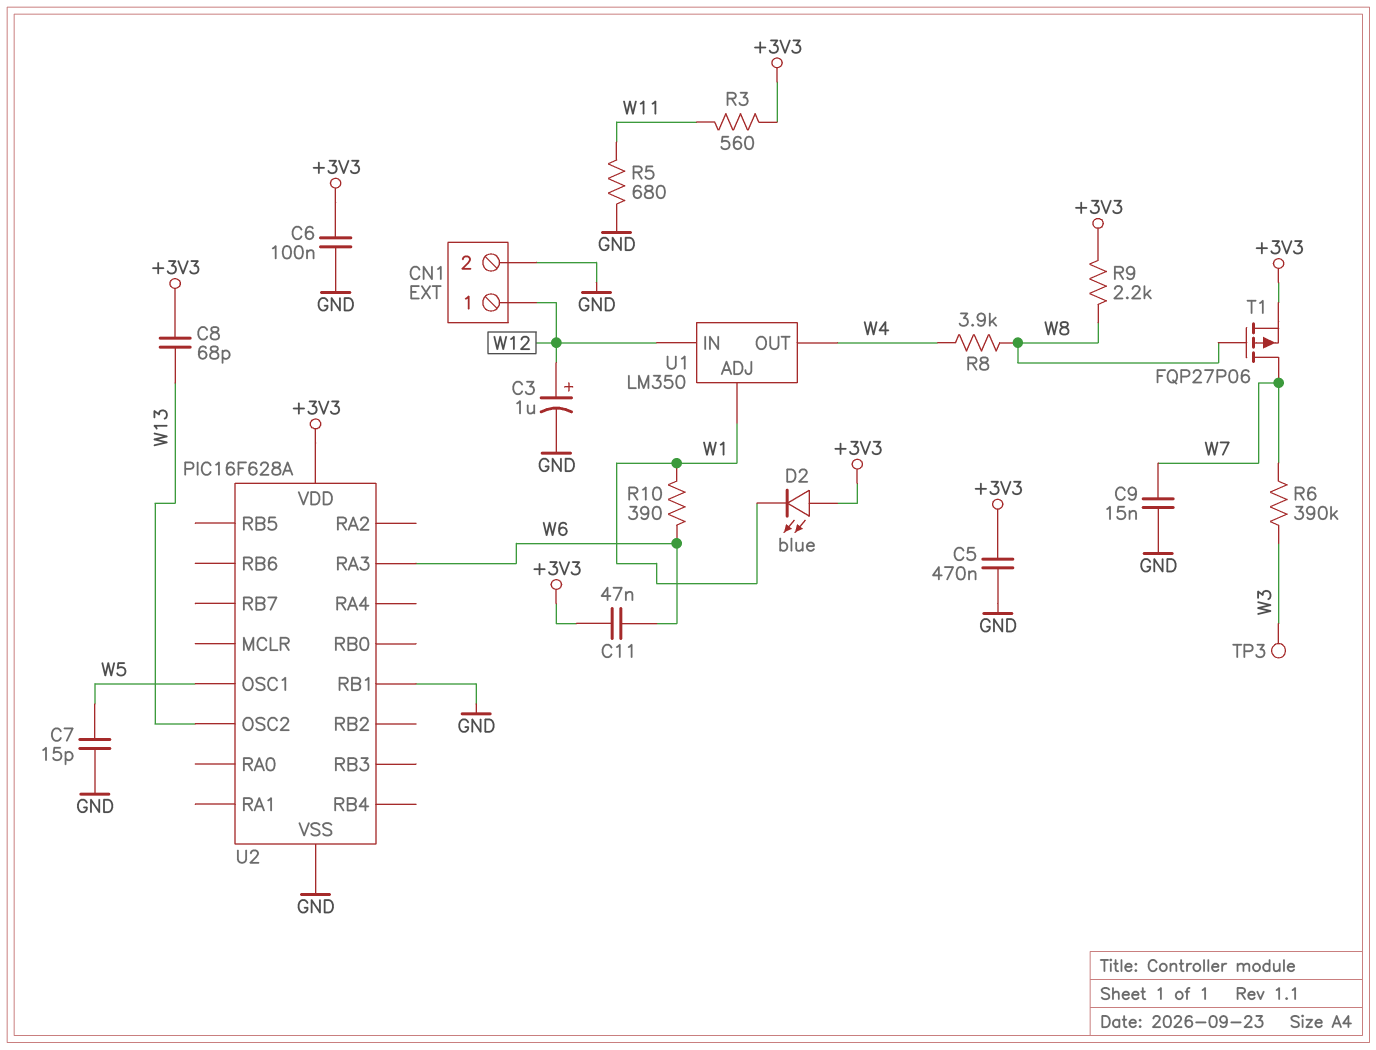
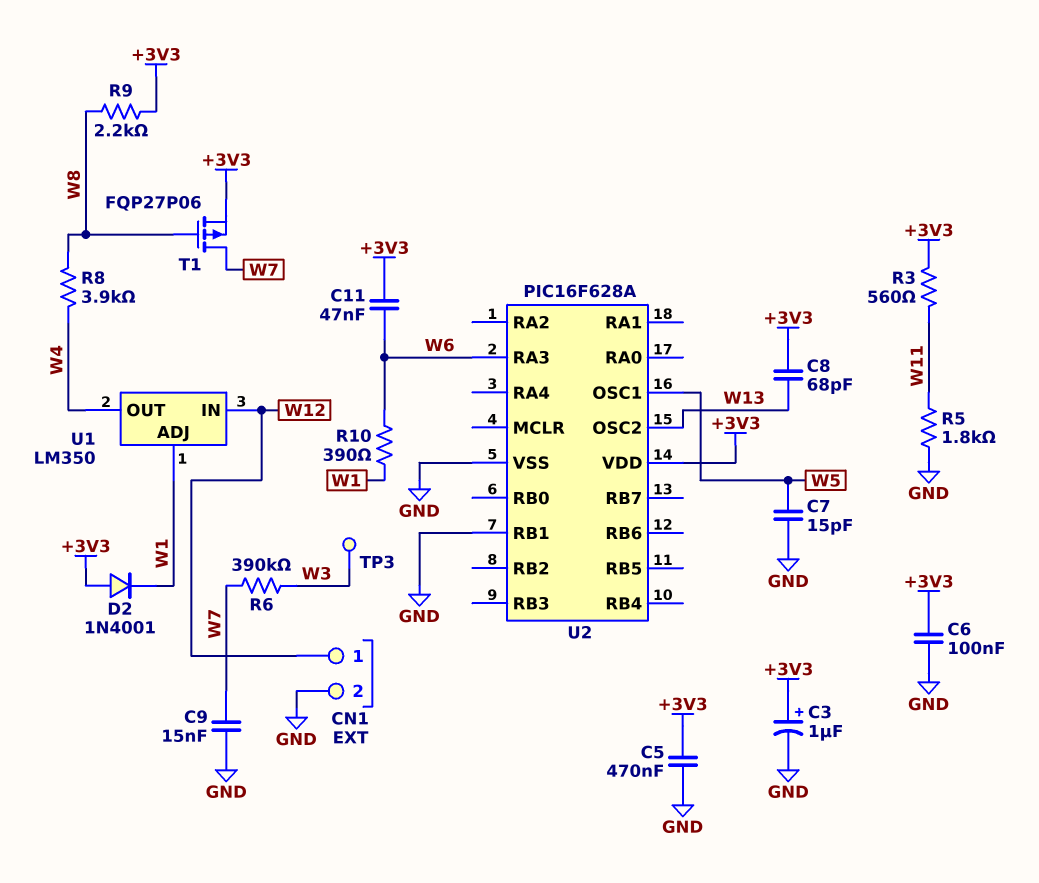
C3: 1uF (plus W12, minus GND) -> 1uF (plus +3V3, minus GND)
D2: LED blue (A +3V3, K W1) -> diode 1N4001 (A +3V3, K W1)
R5: 680 (GND, W11) -> 1.8k (GND, W11)

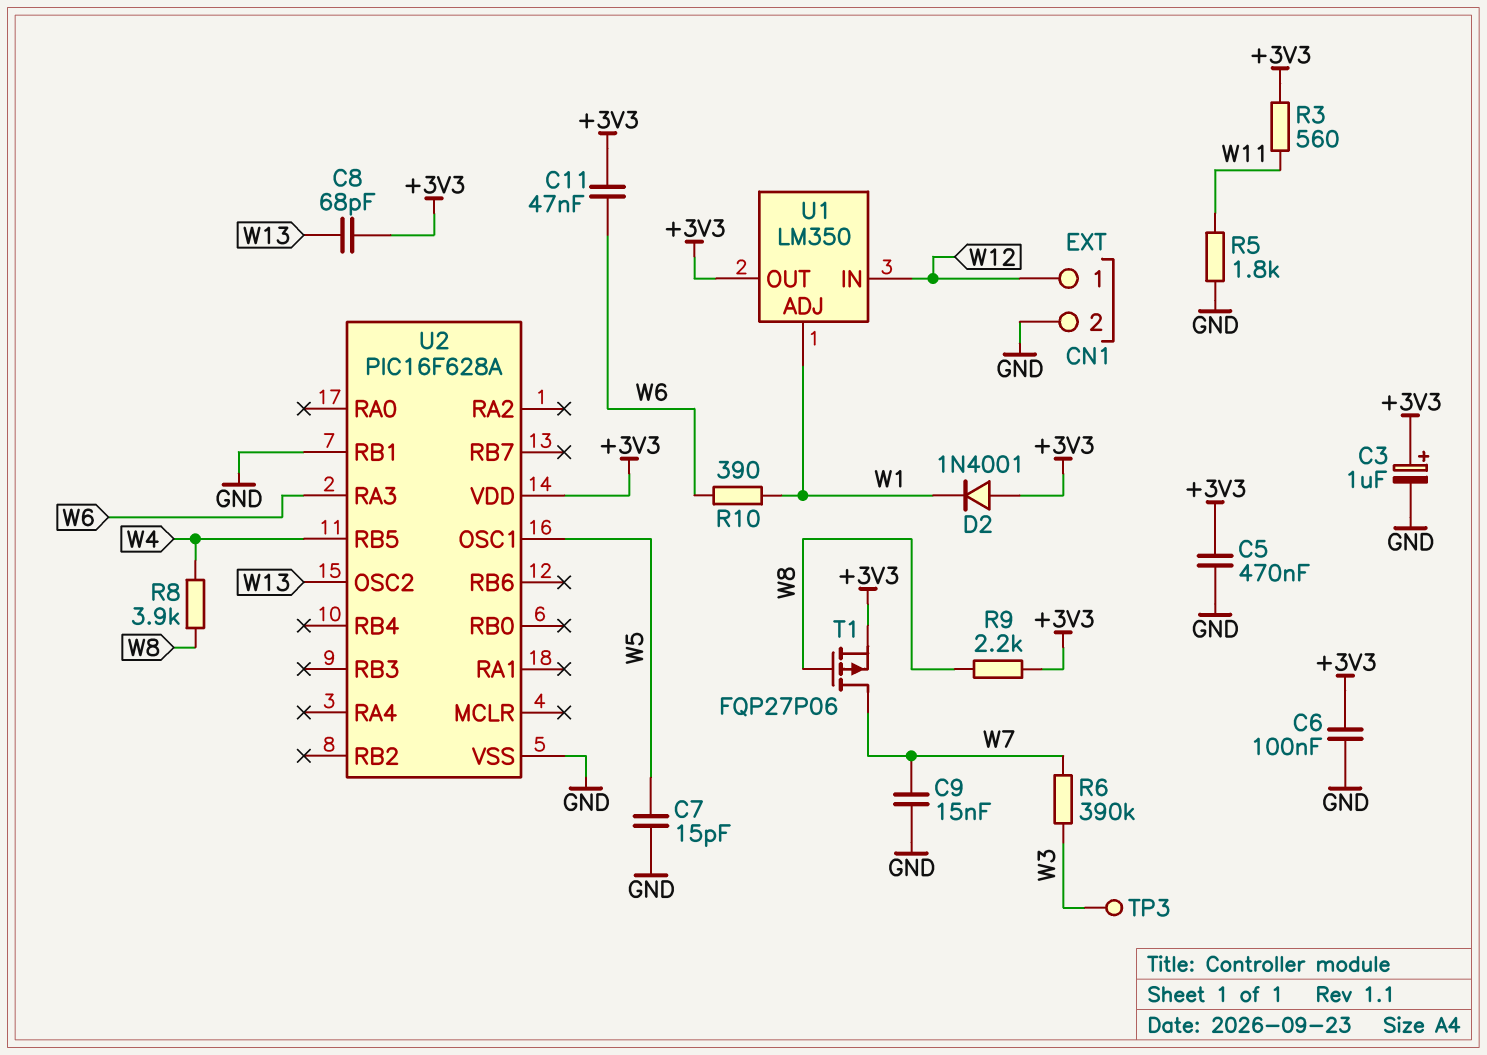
U1 pin OUT: W4 -> +3V3
U2 pin RB5: none -> W4

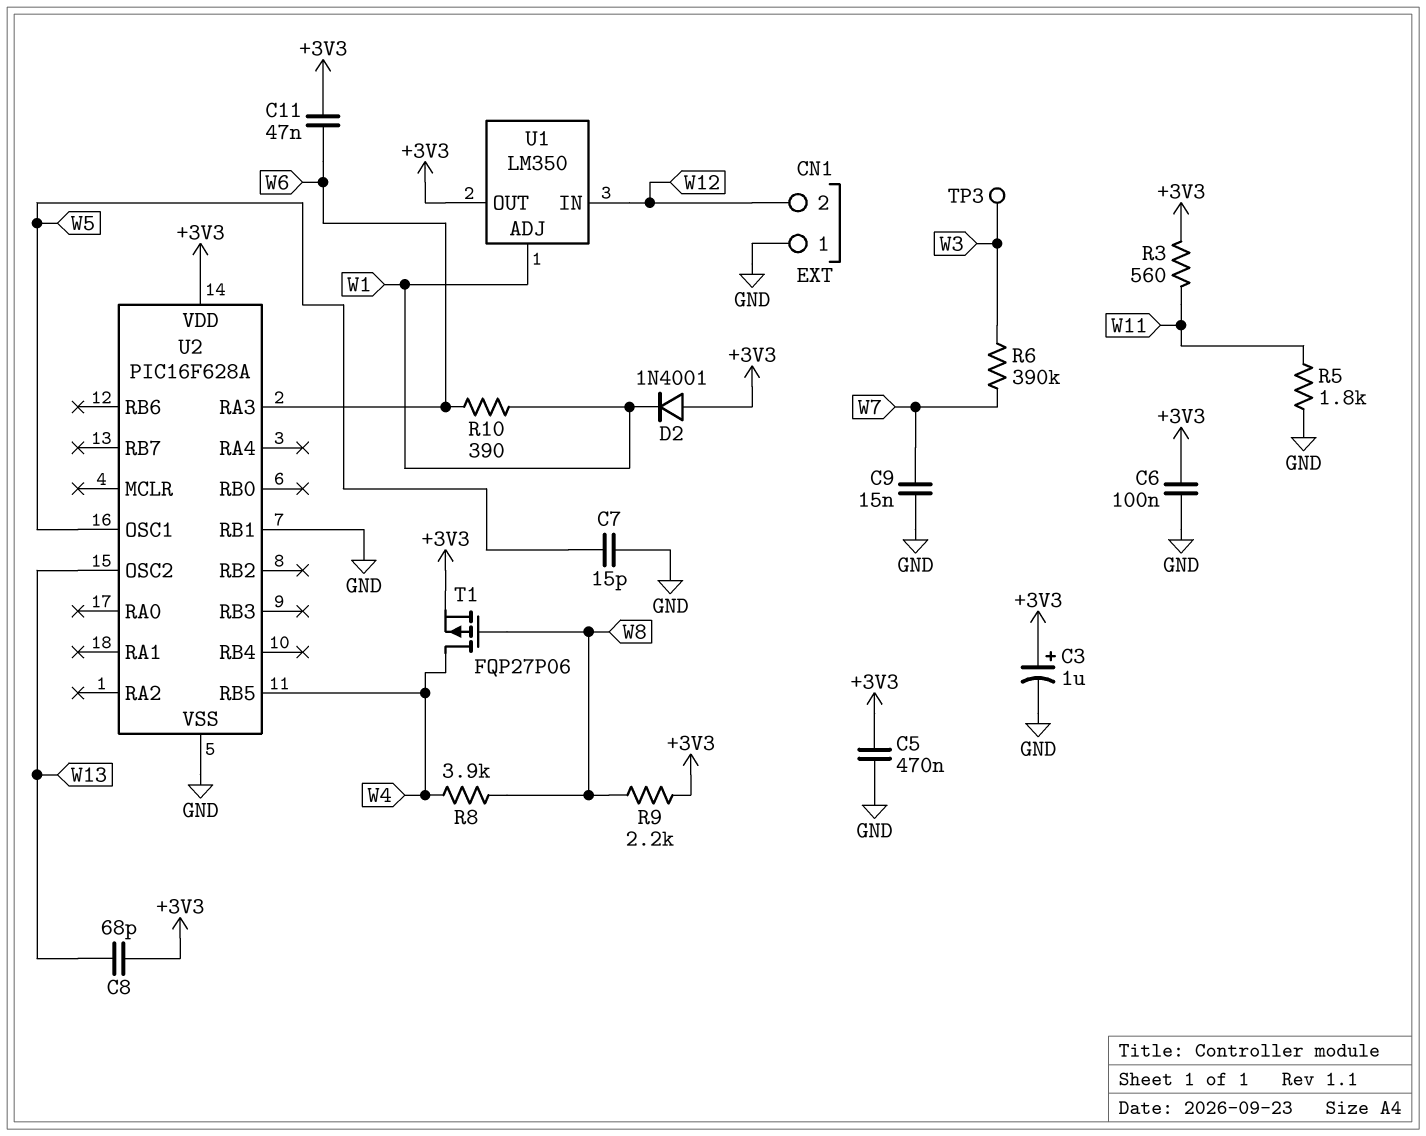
CN1 pin 1: W12 -> GND
CN1 pin 2: GND -> W12
T1: PMOS FQP27P06 (G W8, D W7, S +3V3) -> PMOS FQP27P06 (G W8, D W4, S +3V3)

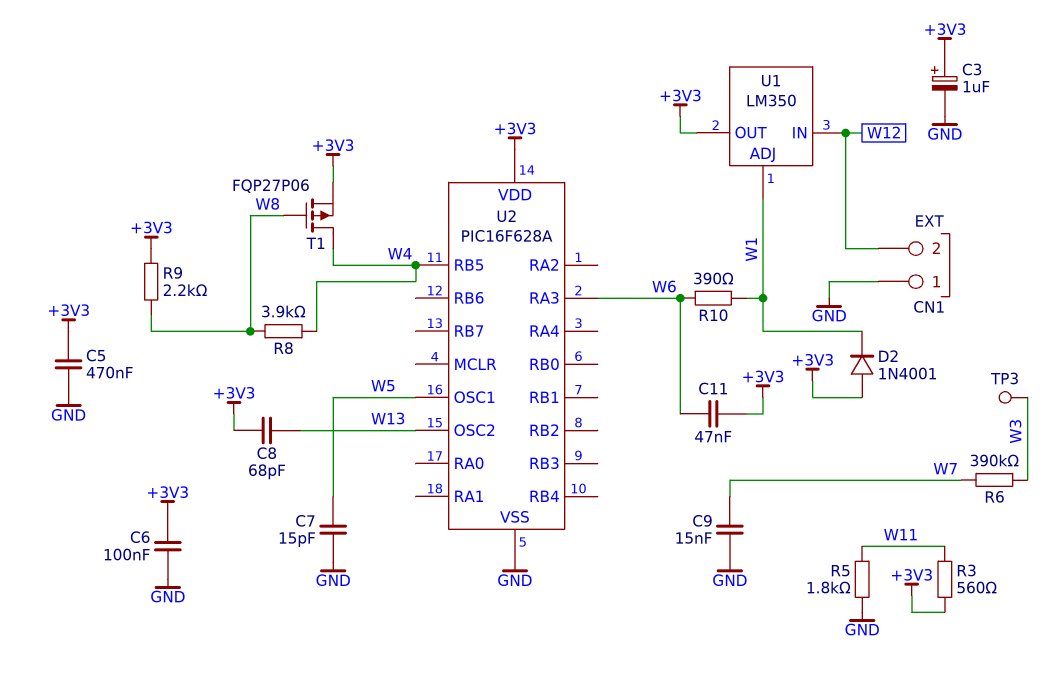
U2 pin RB1: GND -> none

